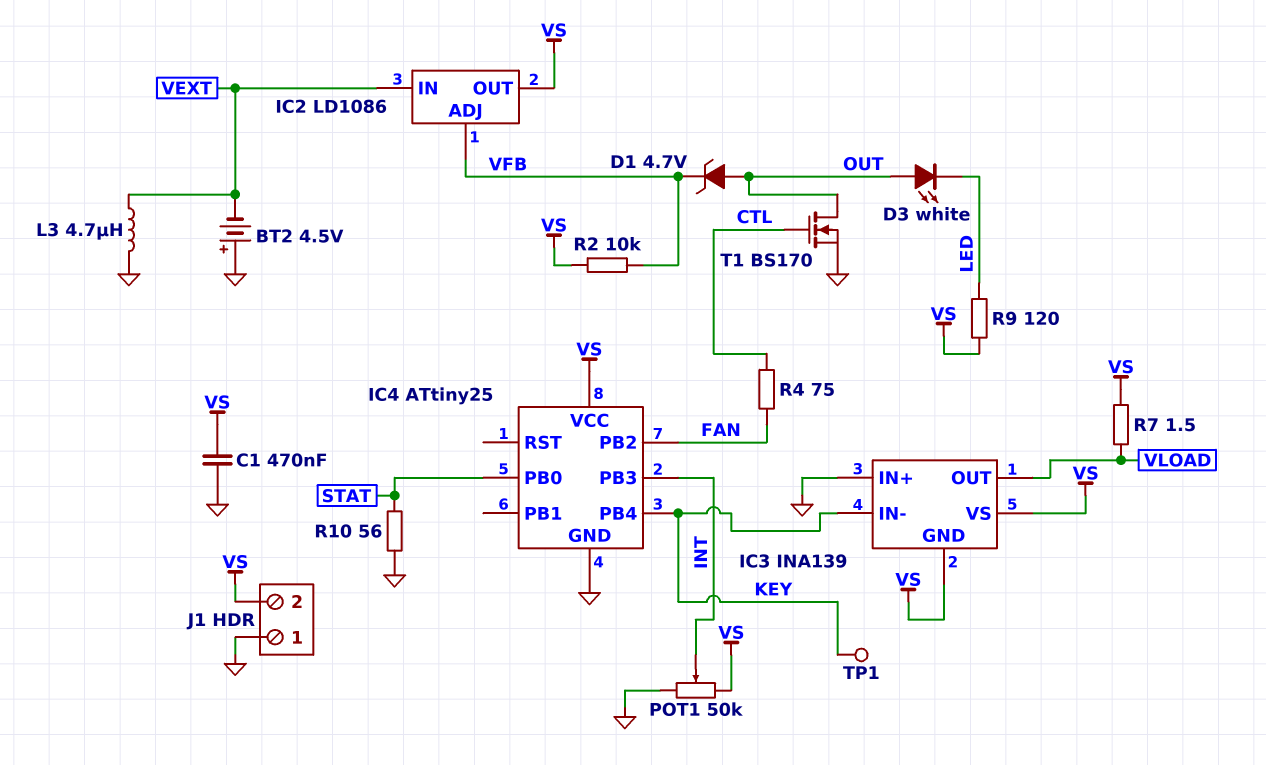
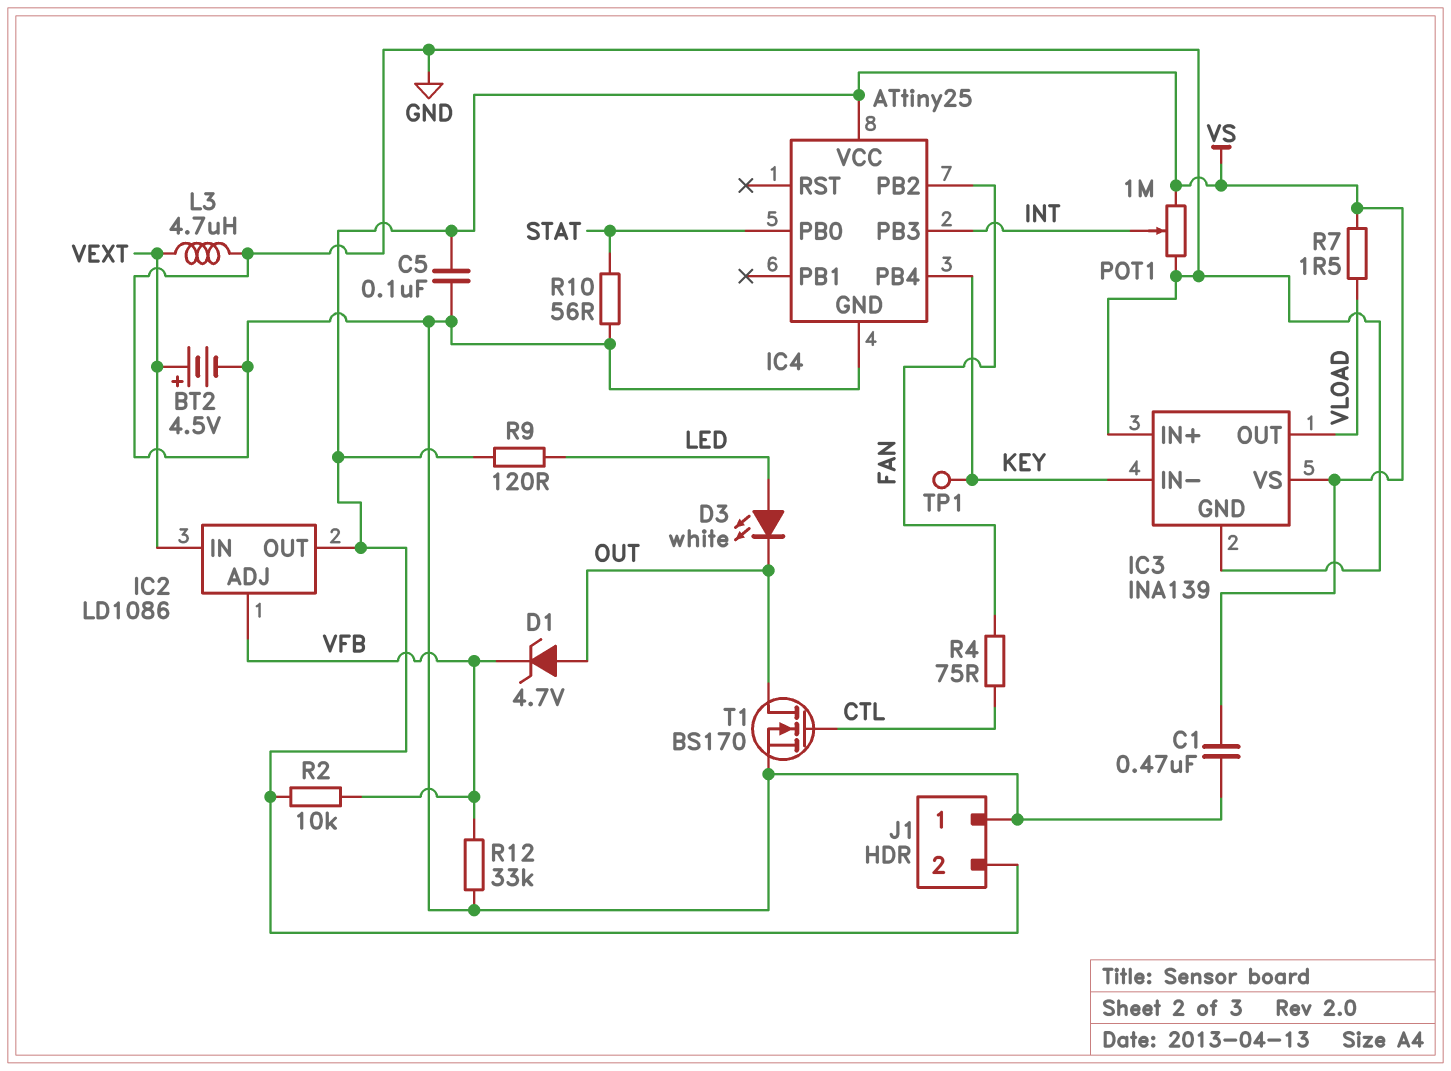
BT2: 4.5V (plus GND, minus VEXT) -> 4.5V (plus VEXT, minus GND)
C5: none -> 100nF (GND, VS)
D3: LED white (A OUT, K LED) -> LED white (A LED, K OUT)
IC3 pin GND: VS -> GND
POT1: 50k (GND, VS, wiper INT) -> 1M (GND, VS, wiper INT)
R12: none -> 33k (GND, VFB)

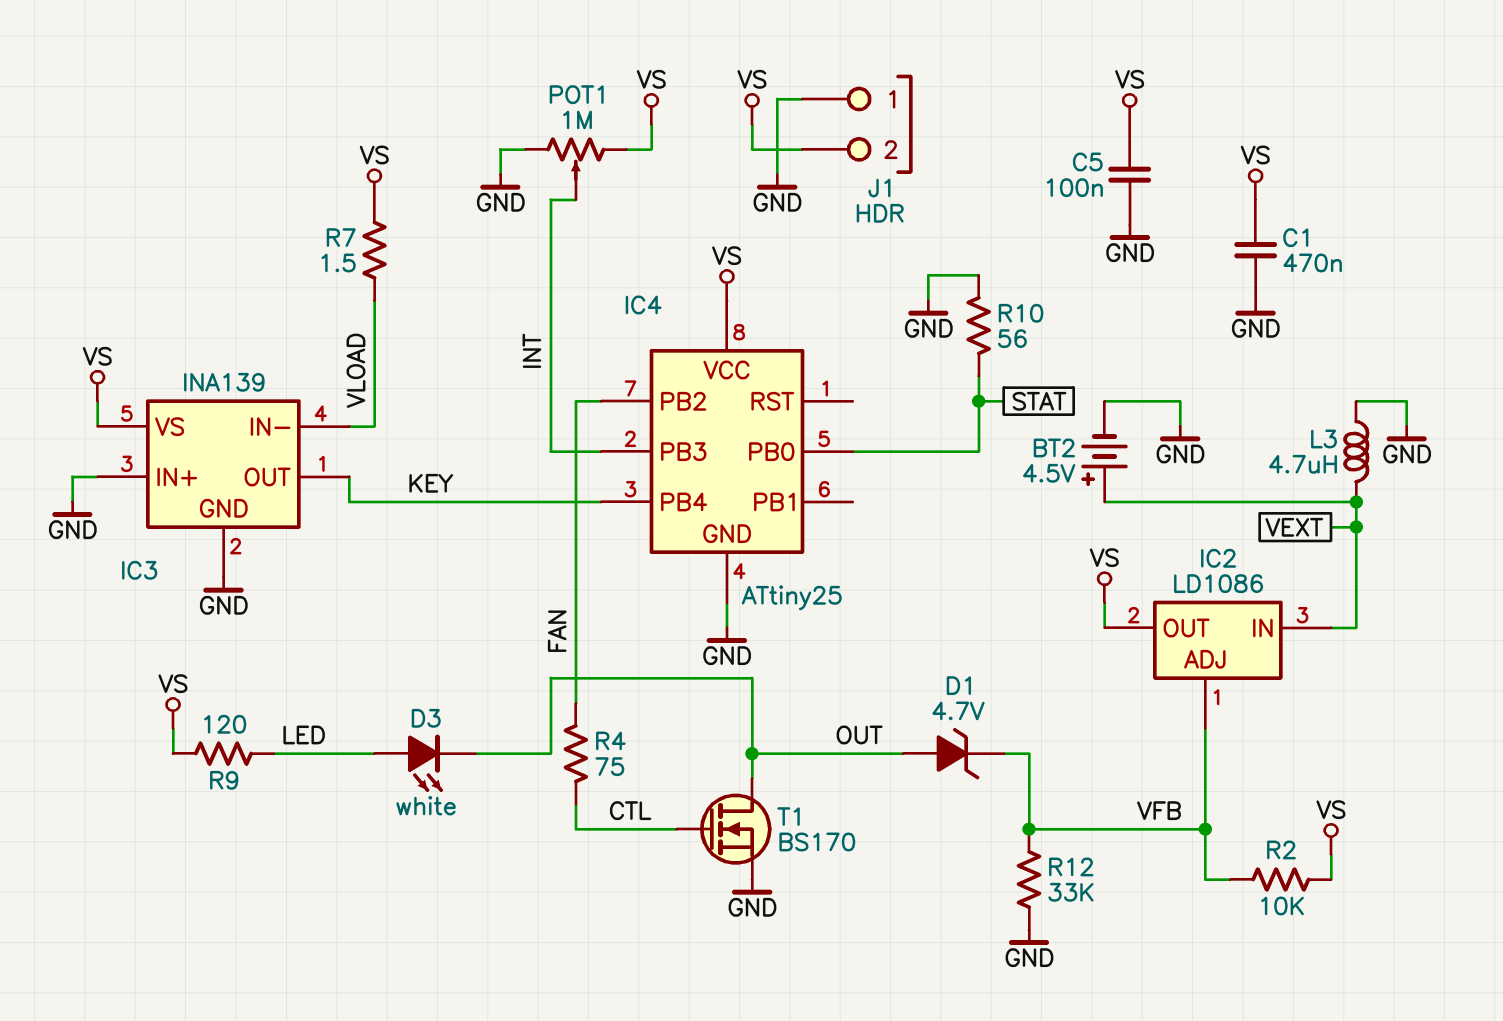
IC3 pin IN-: KEY -> VLOAD
IC3 pin OUT: VLOAD -> KEY
TP1: test point (KEY) -> none

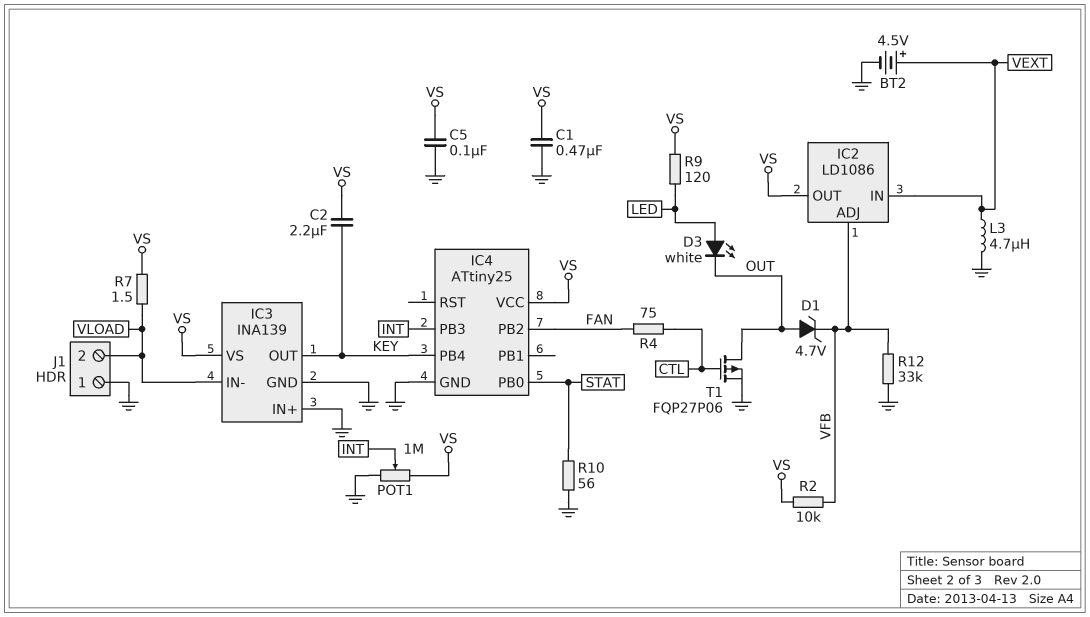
C2: none -> 2.2uF (KEY, VS)
J1 pin 2: VS -> VLOAD
T1: NMOS BS170 (G CTL, D OUT, S GND) -> PMOS FQP27P06 (G CTL, D OUT, S GND)

